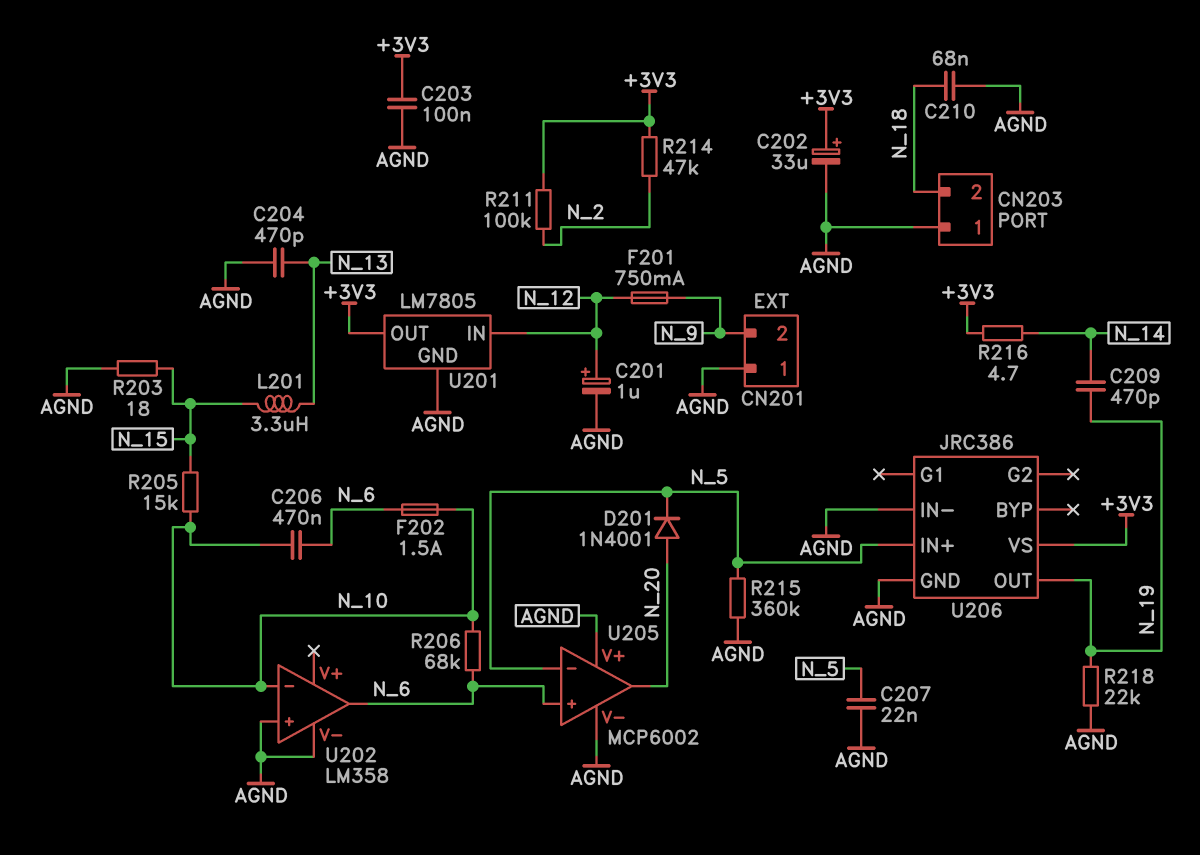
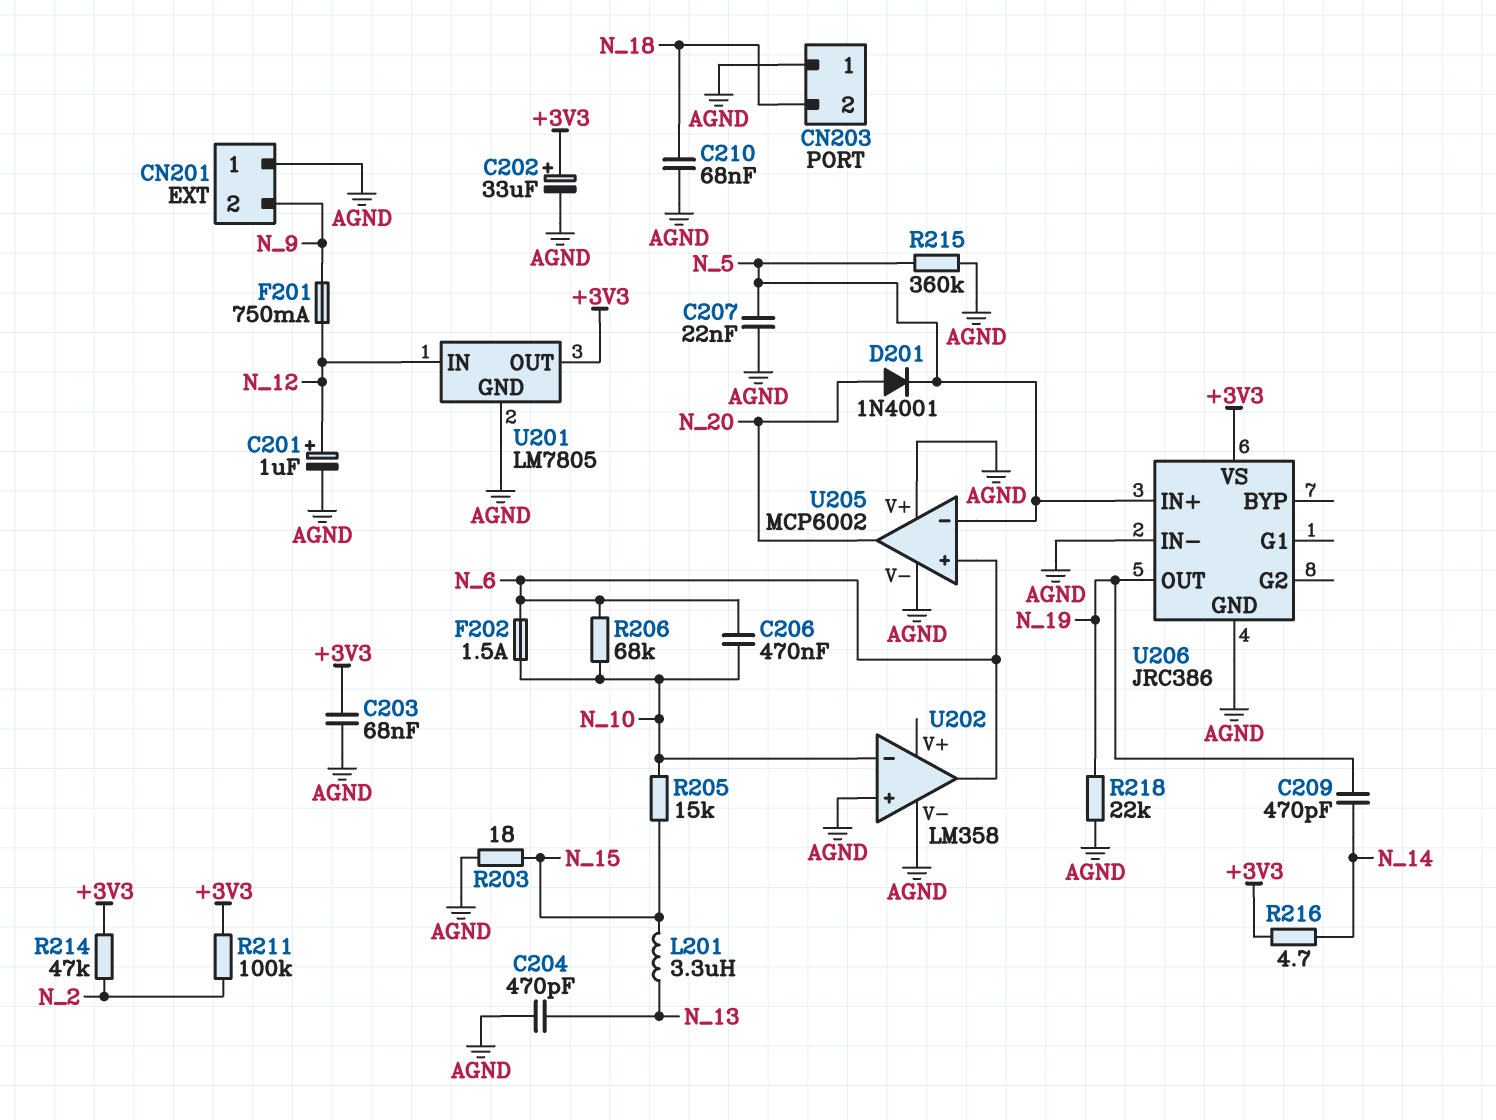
C203: 100nF (+3V3, AGND) -> 68nF (+3V3, AGND)

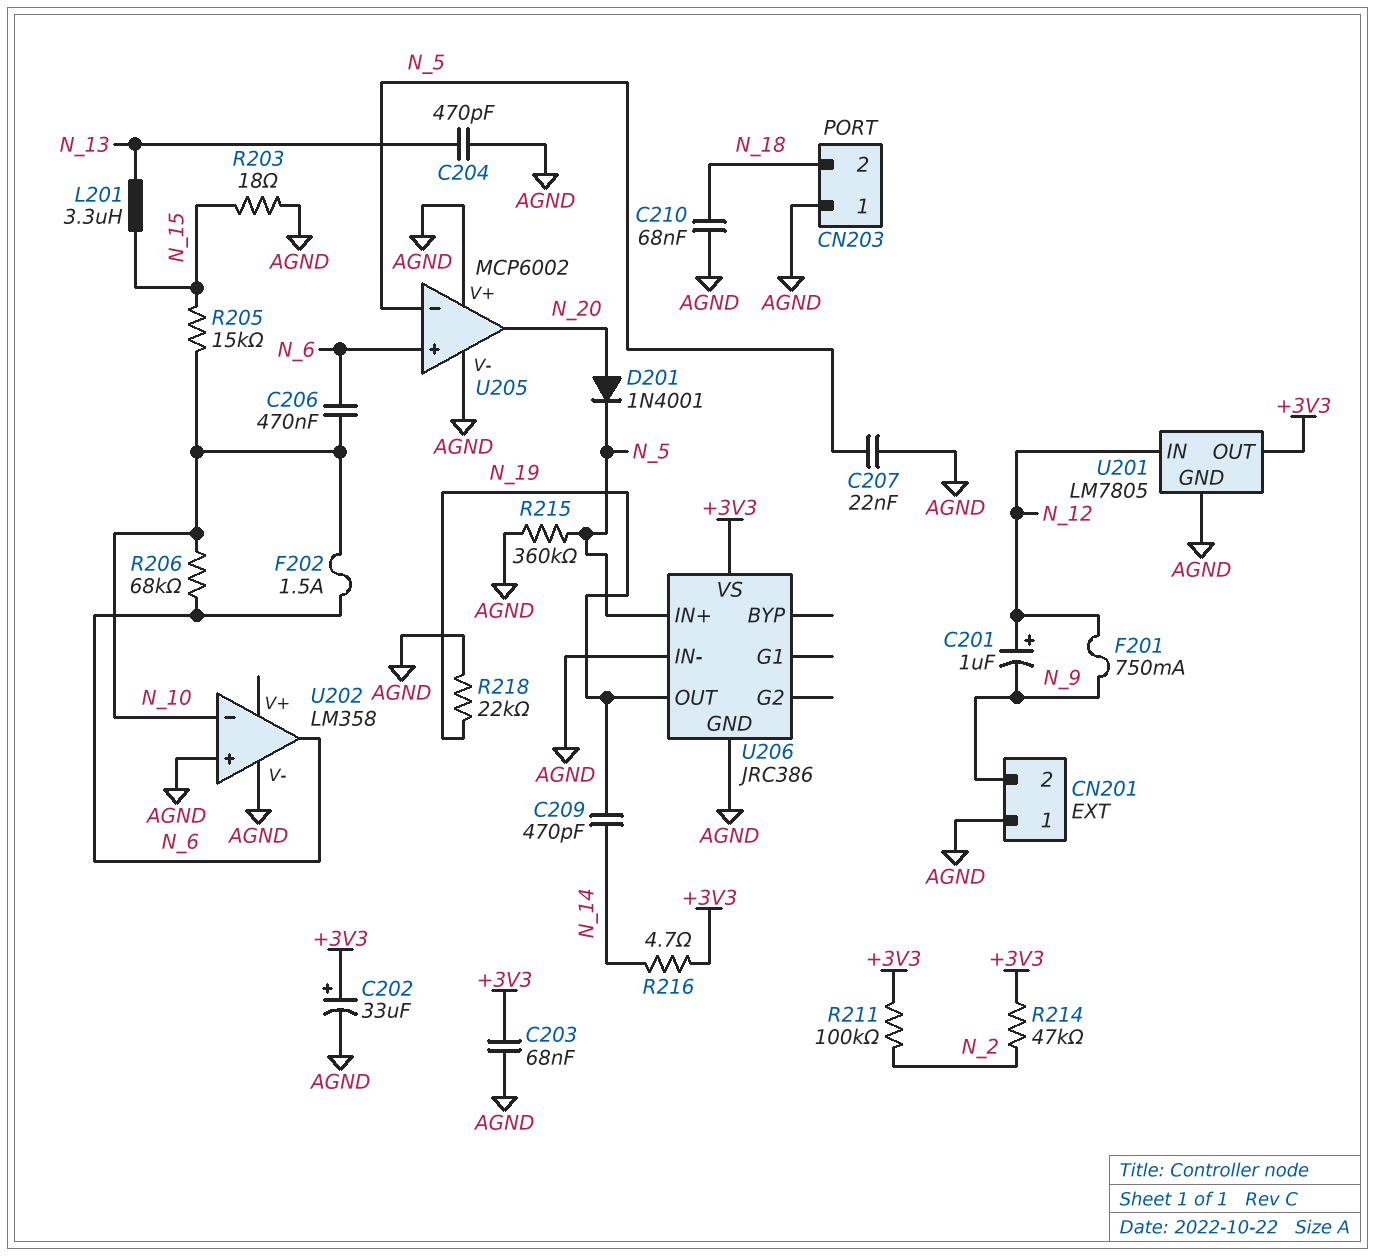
C201: 1uF (plus N_12, minus AGND) -> 1uF (plus N_12, minus N_9)

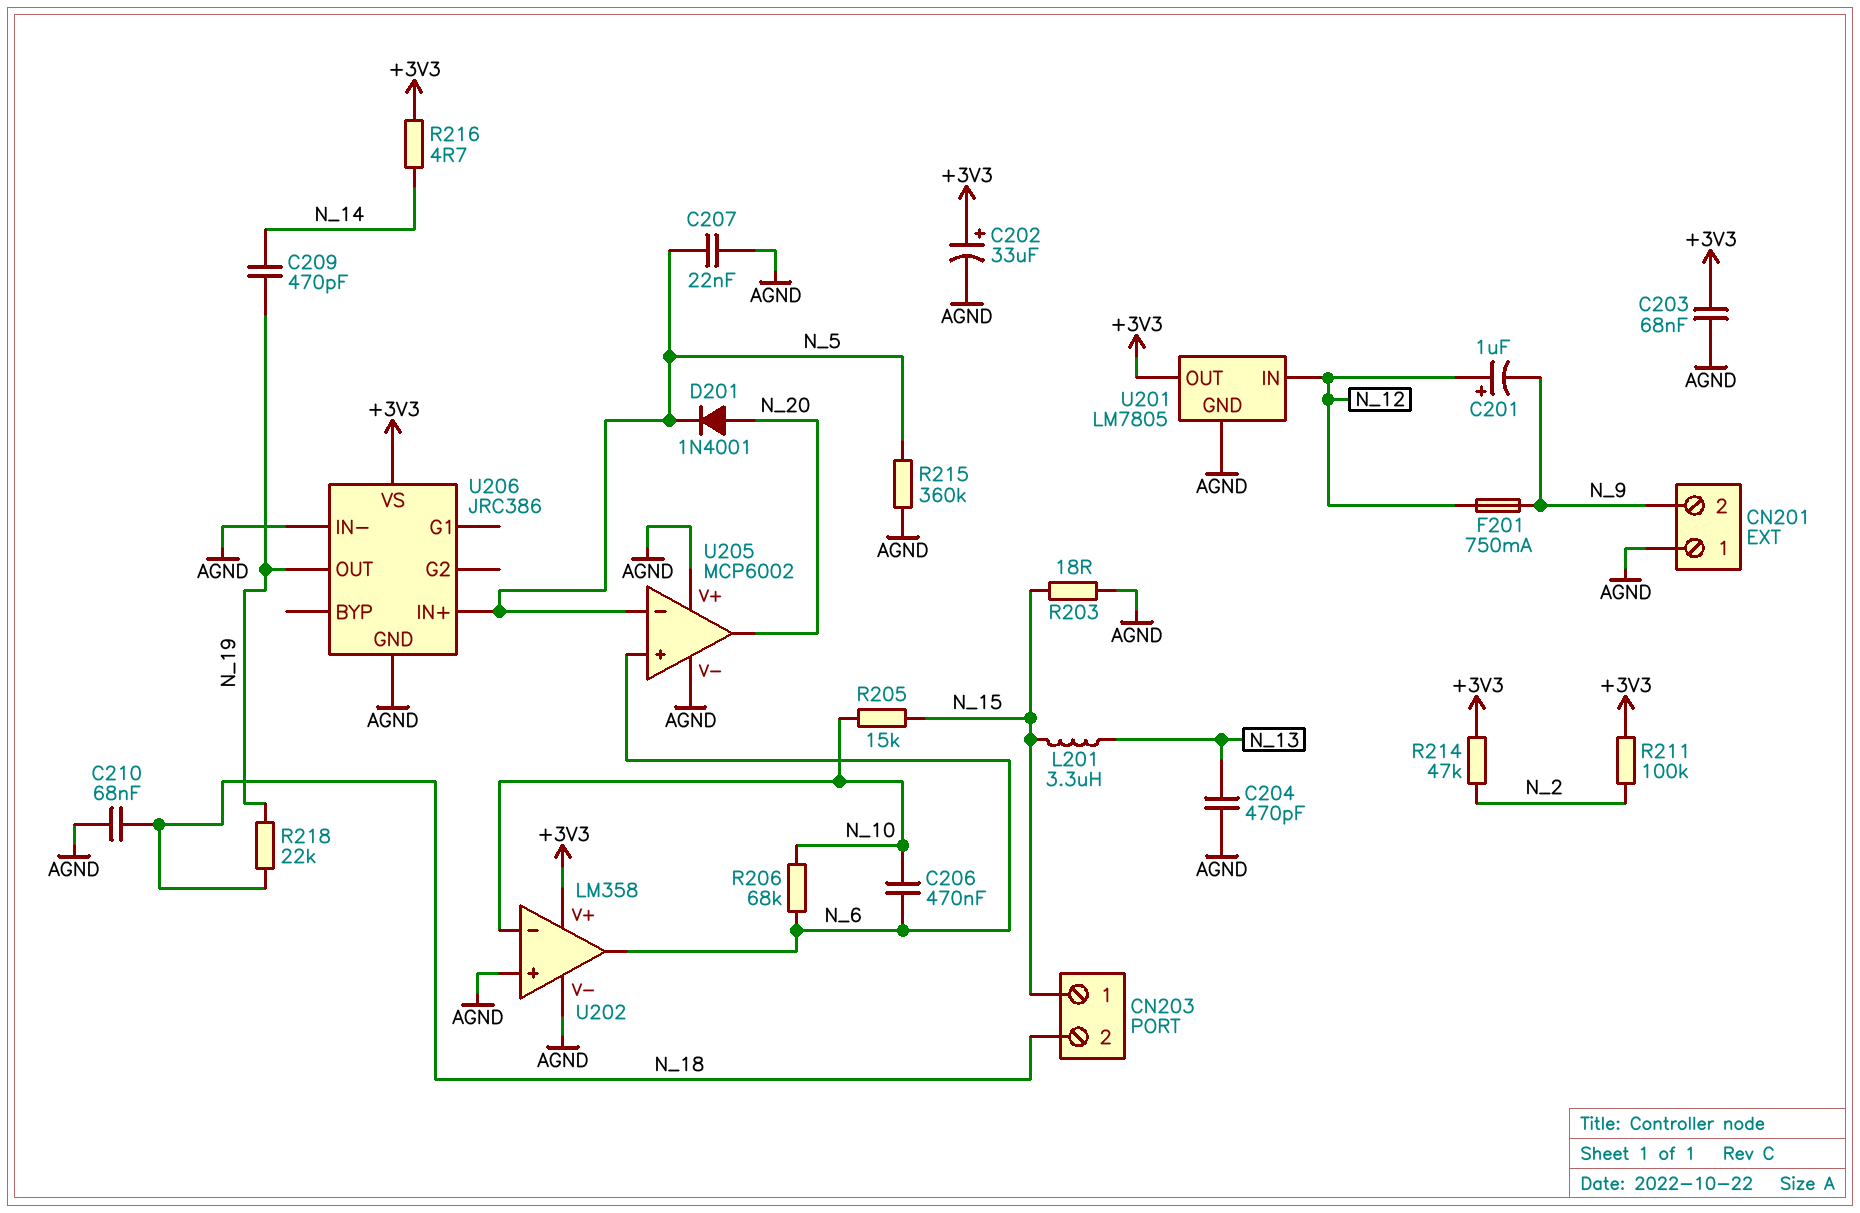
CN203 pin 1: AGND -> N_15
F202: 1.5A (N_6, N_10) -> none
R218: 22k (AGND, N_19) -> 22k (N_18, N_19)
U202 pin V+: none -> +3V3

